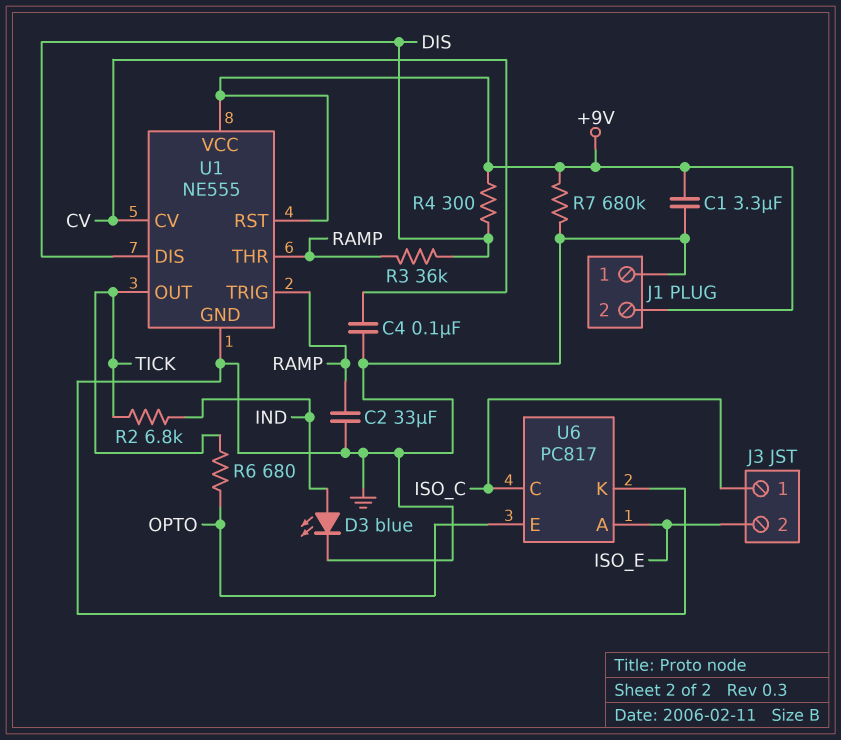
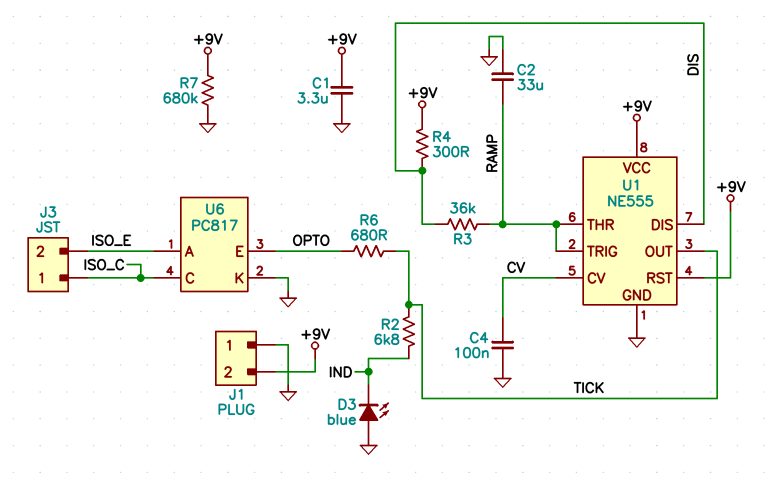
D3: LED blue (A IND, K GND) -> LED blue (A GND, K IND)

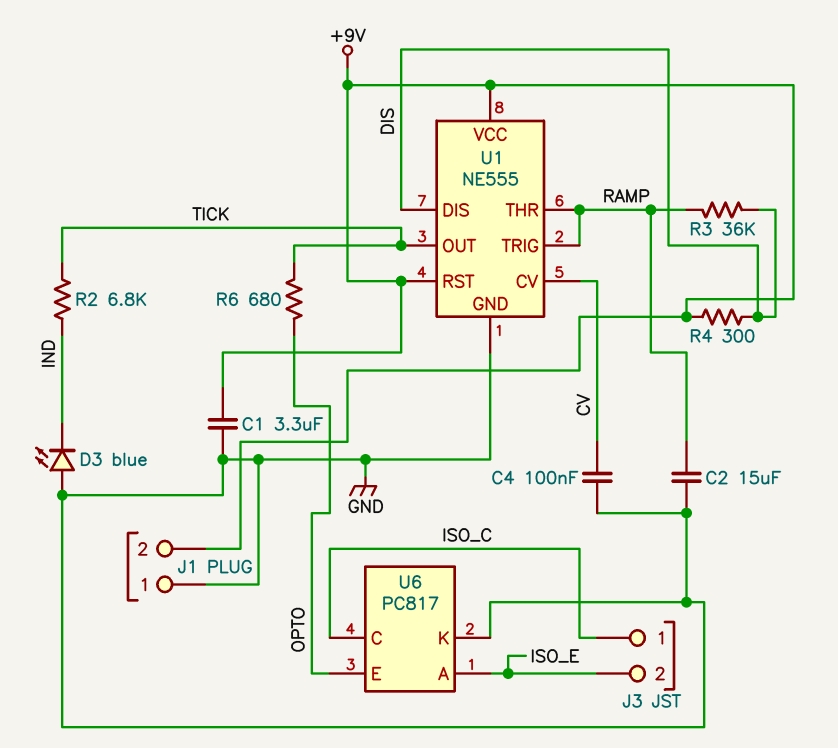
C2: 33uF (GND, RAMP) -> 15uF (GND, RAMP)
R7: 680k (+9V, GND) -> none

